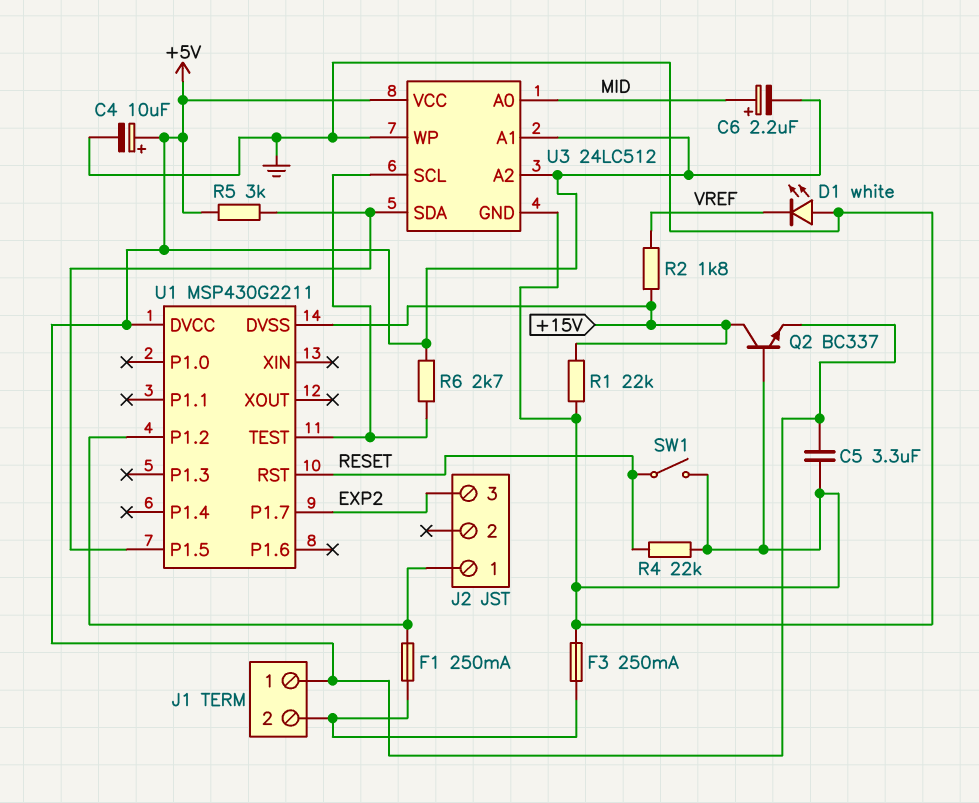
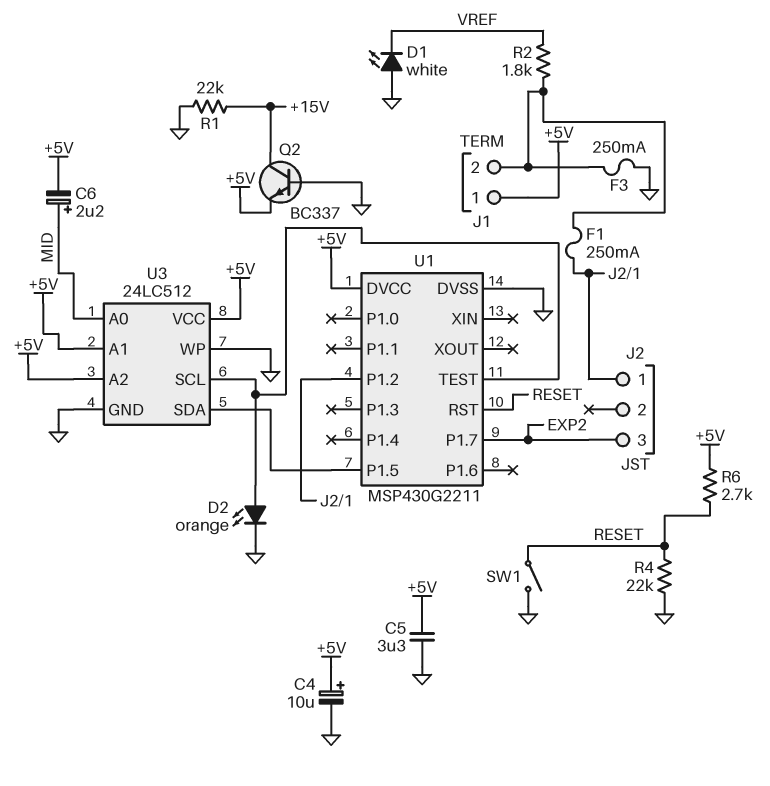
D2: none -> LED orange (A U1/TEST, K GND)
R2: 1.8k (+15V, VREF) -> 1.8k (J1/2, VREF)
R5: 3k (+5V, U1/P1.5) -> none
R6: 2.7k (+5V, U1/TEST) -> 2.7k (+5V, RESET)
U1 pin DVSS: +15V -> GND

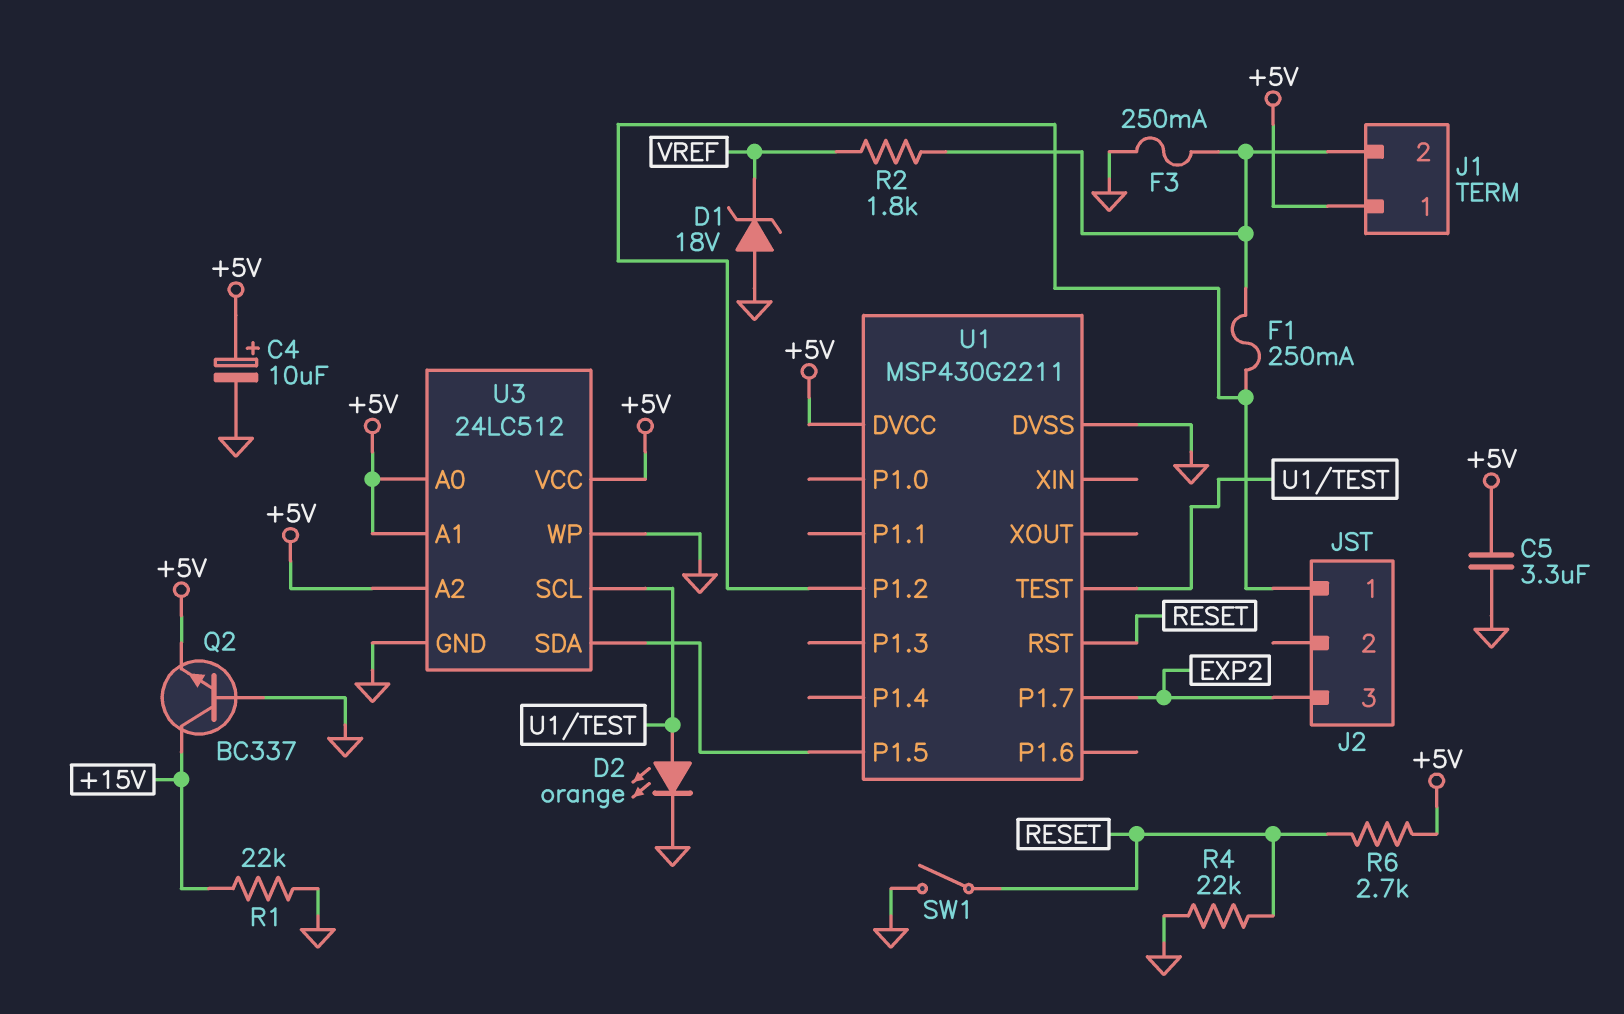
C6: 2.2uF (plus MID, minus +5V) -> none
D1: LED white (A GND, K VREF) -> zener 18V (A GND, K VREF)
U3 pin A0: MID -> +5V

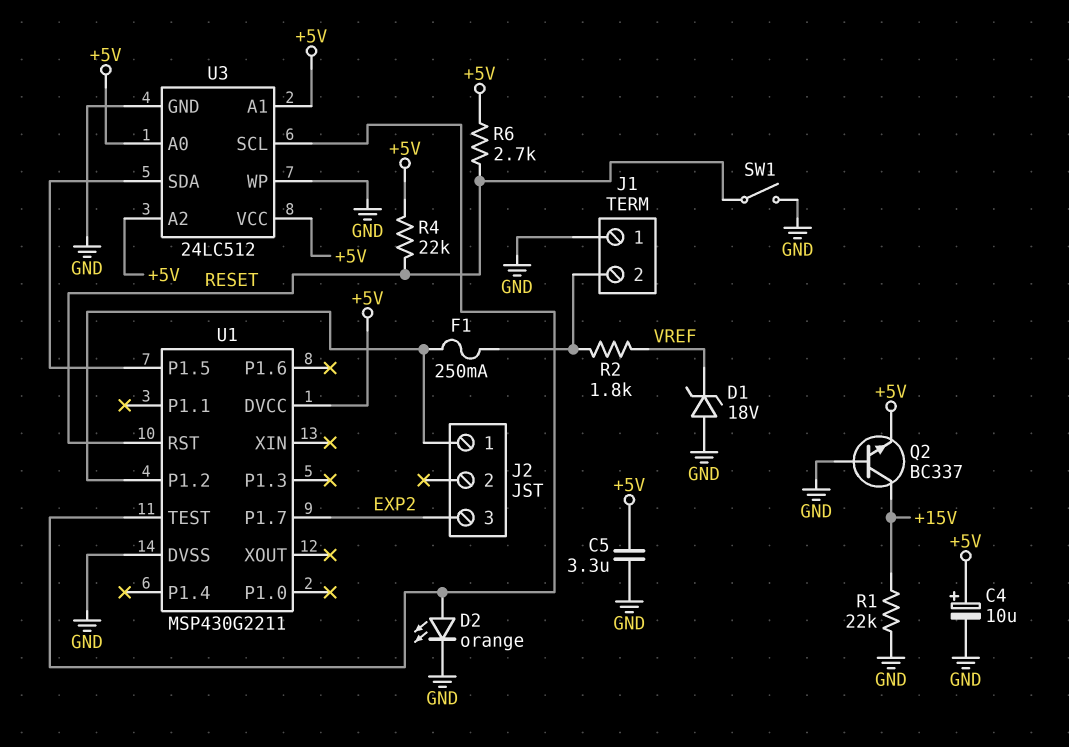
F3: 250mA (GND, J1/2) -> none
J1 pin 1: +5V -> GND
R4: 22k (GND, RESET) -> 22k (+5V, RESET)

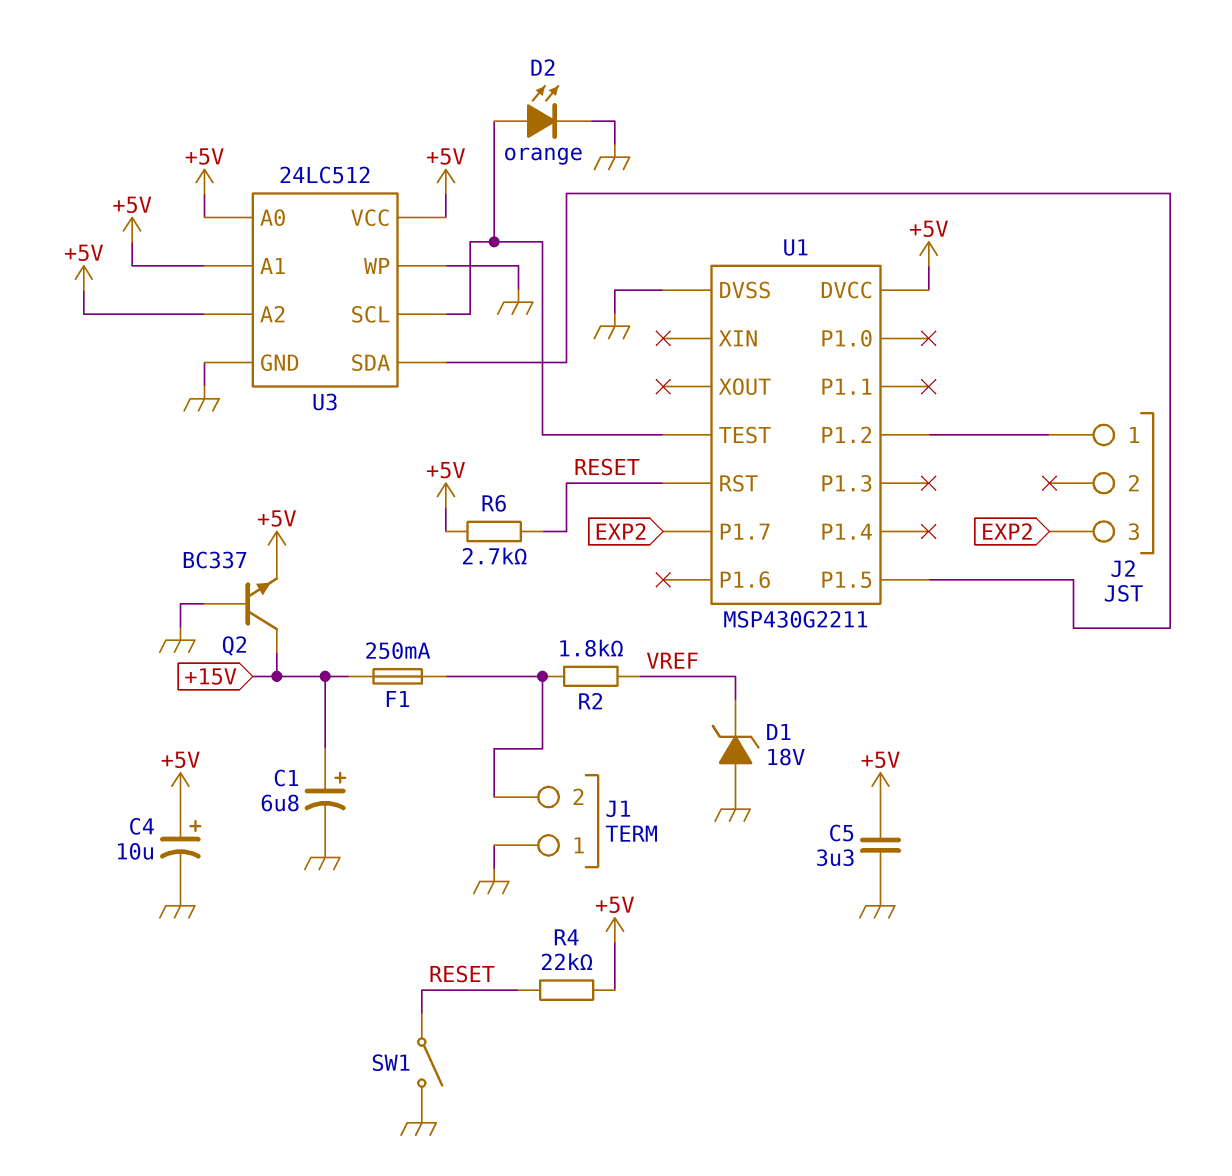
C1: none -> 6.8uF (plus +15V, minus GND)
F1: 250mA (J1/2, J2/1) -> 250mA (+15V, J1/2)
R1: 22k (+15V, GND) -> none

